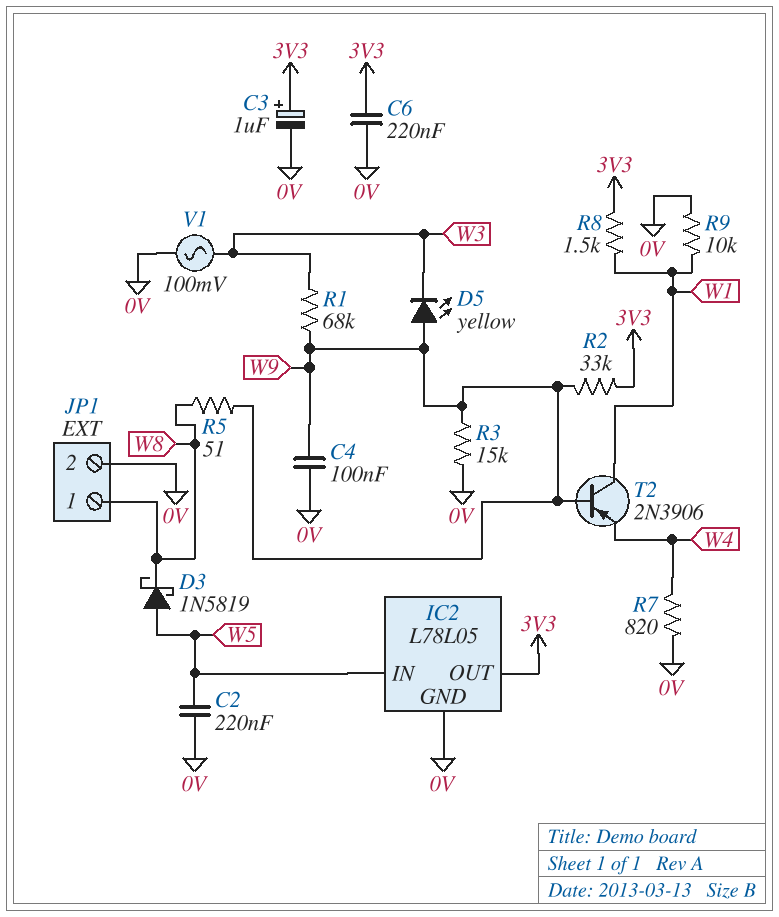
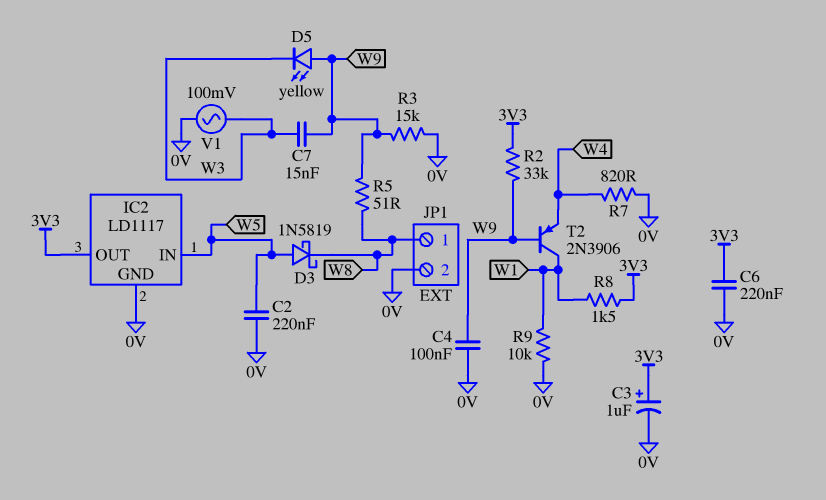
C7: none -> 15nF (W3, W9)
IC2: L78L05 -> LD1117
R1: 68k (W3, W9) -> none

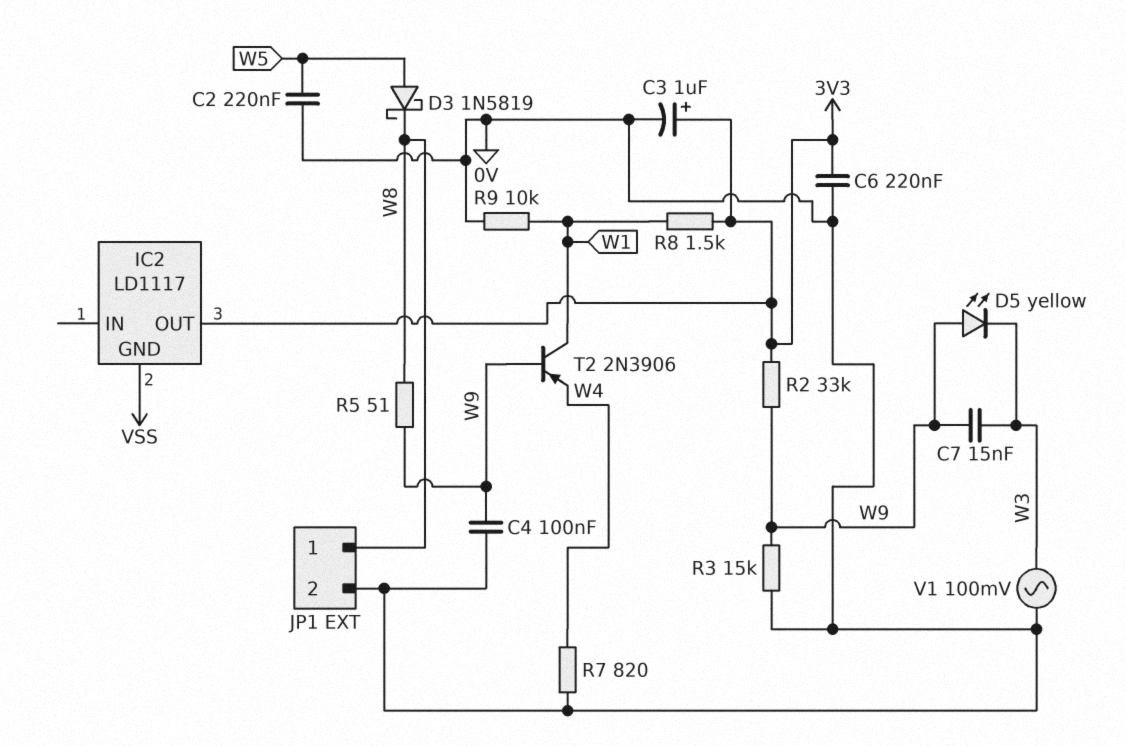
IC2 pin GND: 0V -> VSS
IC2 pin IN: W5 -> none

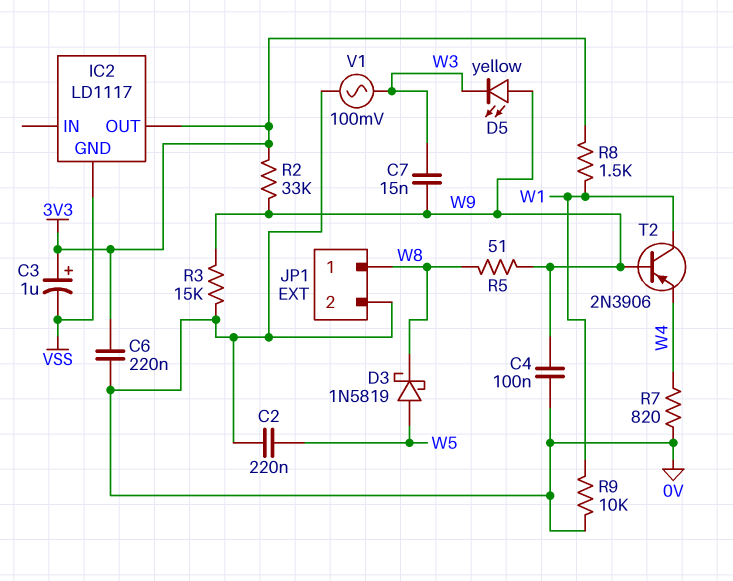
C3: 1uF (plus 3V3, minus 0V) -> 1uF (plus 3V3, minus VSS)

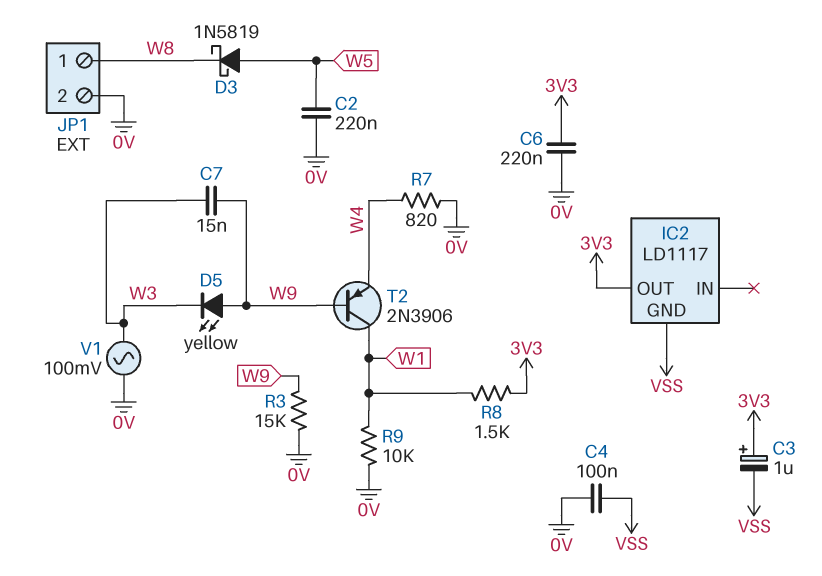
C4: 100nF (0V, W9) -> 100nF (0V, VSS)
R2: 33k (3V3, W9) -> none
R5: 51 (W8, W9) -> none

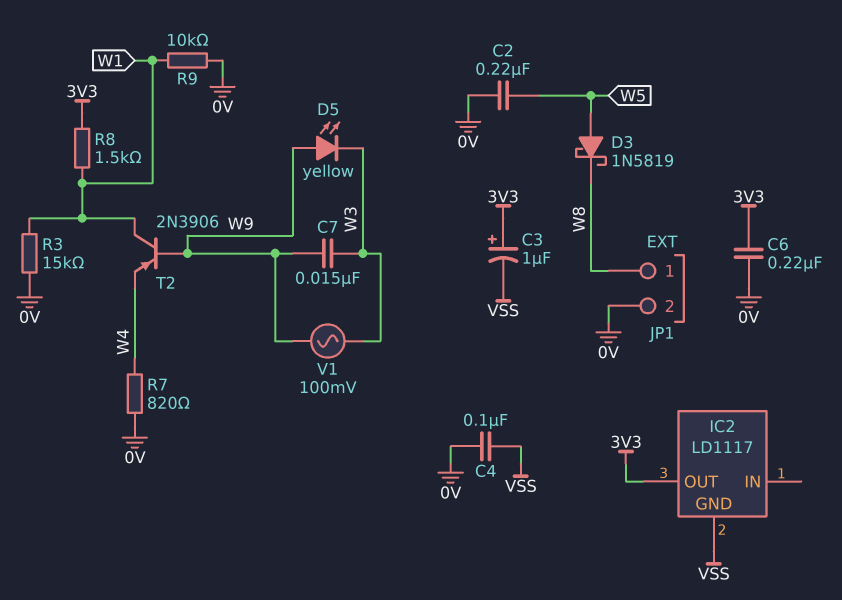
R3: 15k (0V, W9) -> 15k (0V, W1)
V1: AC 100mV (0V, W3) -> AC 100mV (W3, W9)

